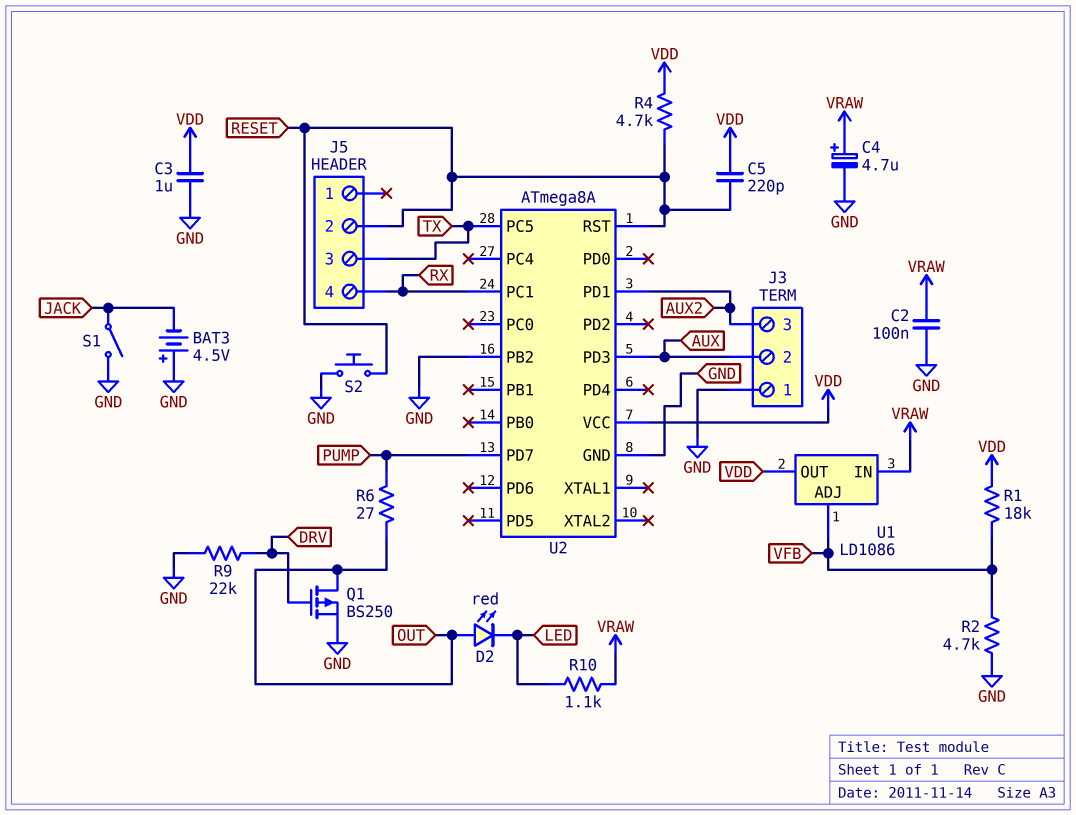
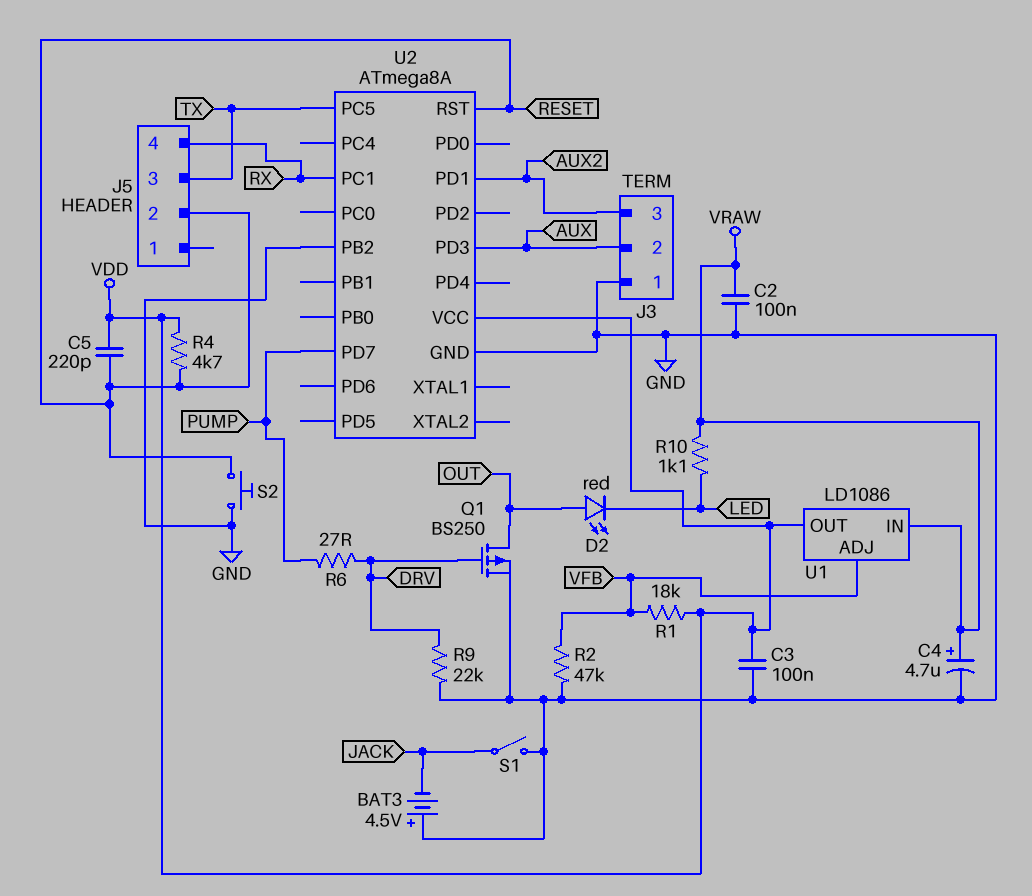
C3: 1uF (GND, VDD) -> 100nF (GND, VDD)
R2: 4.7k (GND, VFB) -> 47k (GND, VFB)
R6: 27 (OUT, PUMP) -> 27 (DRV, PUMP)

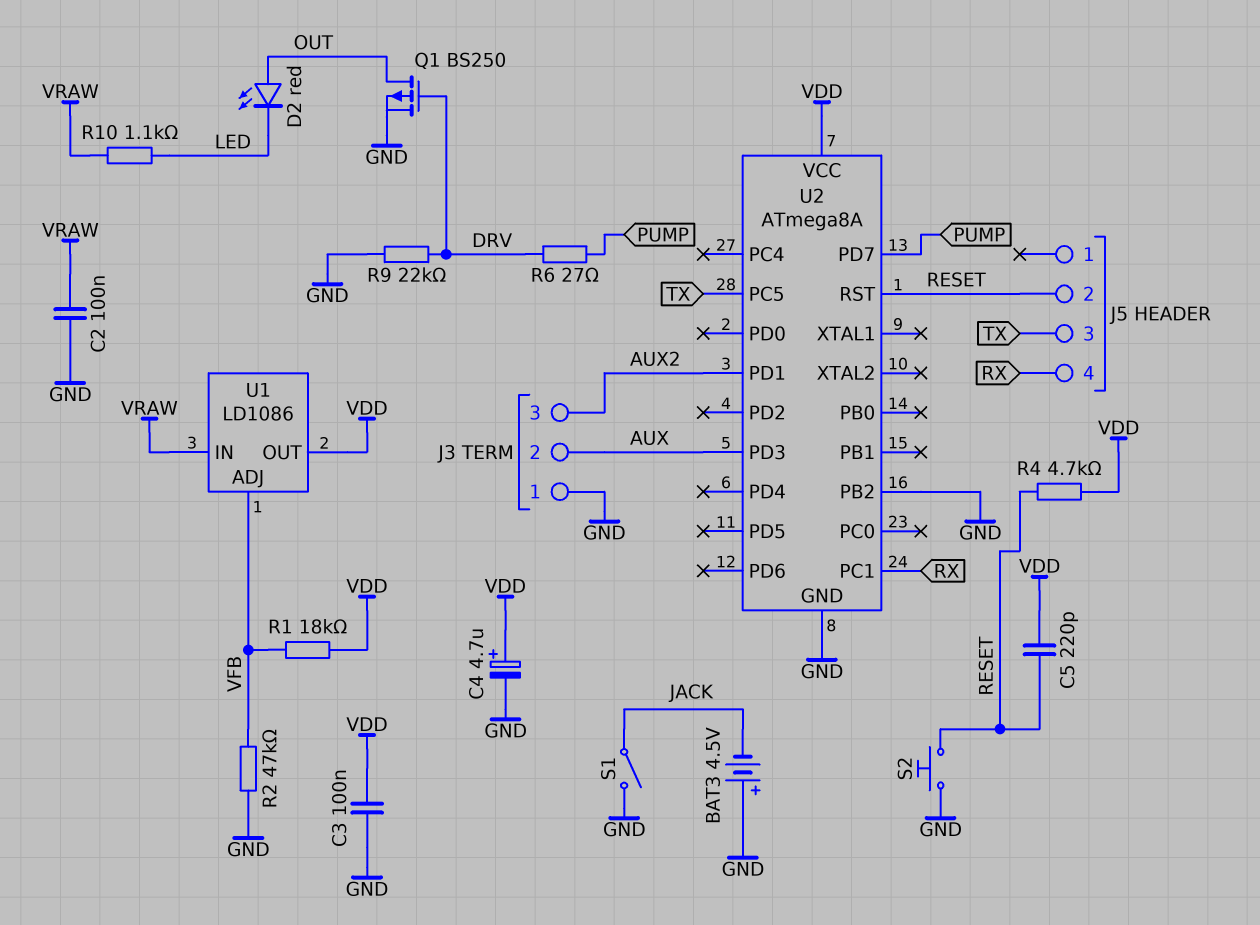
C4: 4.7uF (plus VRAW, minus GND) -> 4.7uF (plus VDD, minus GND)

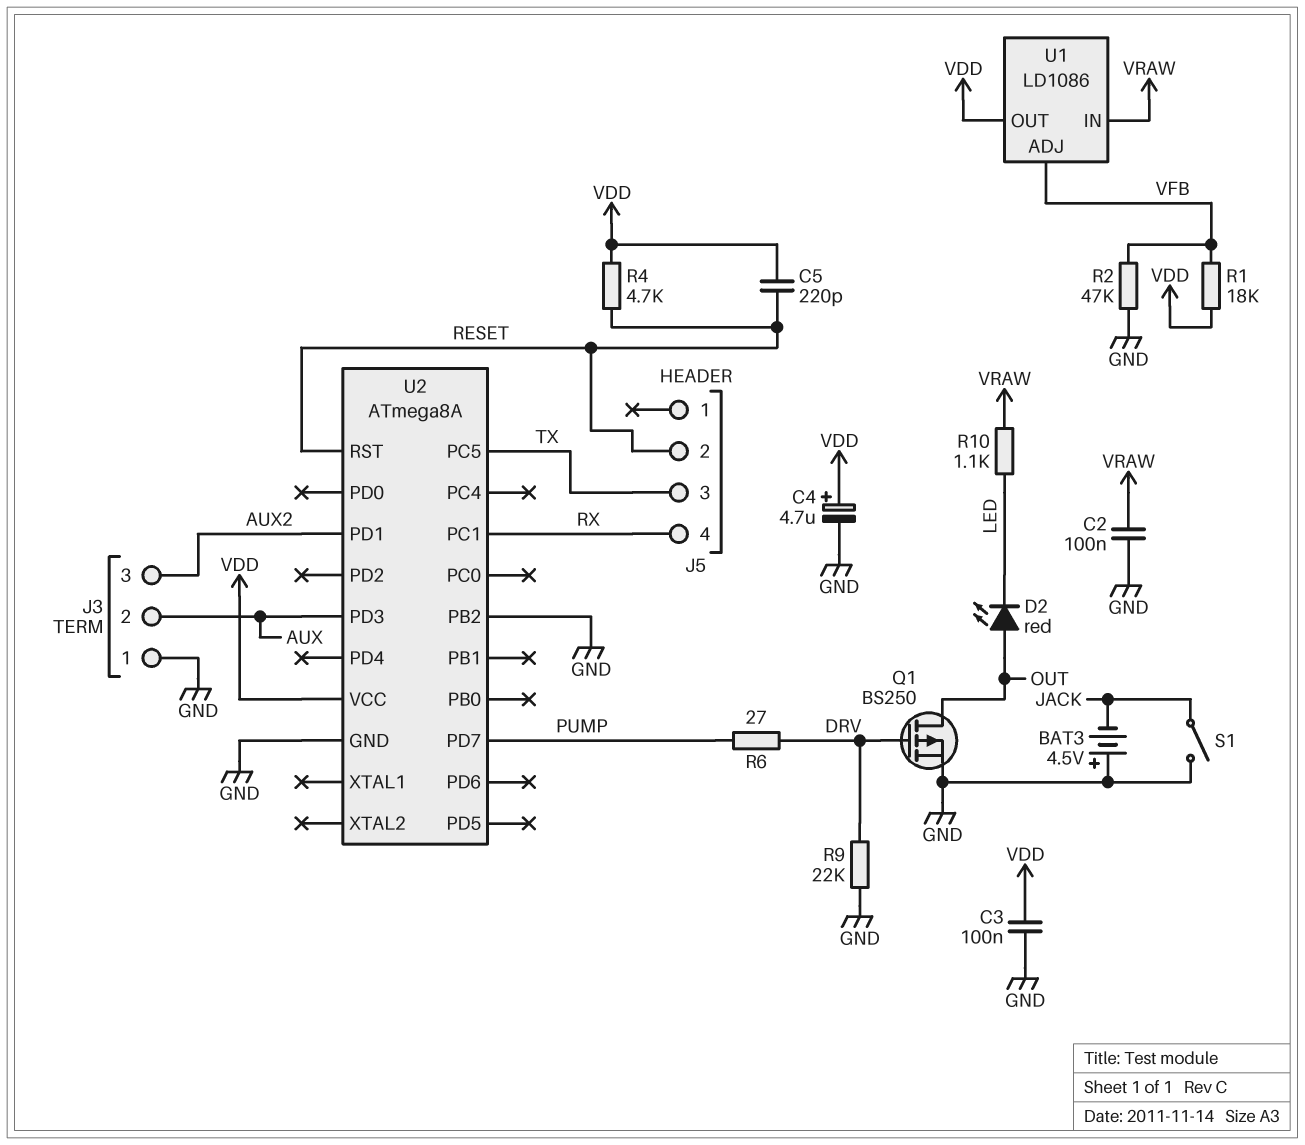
S2: button (GND, RESET) -> none

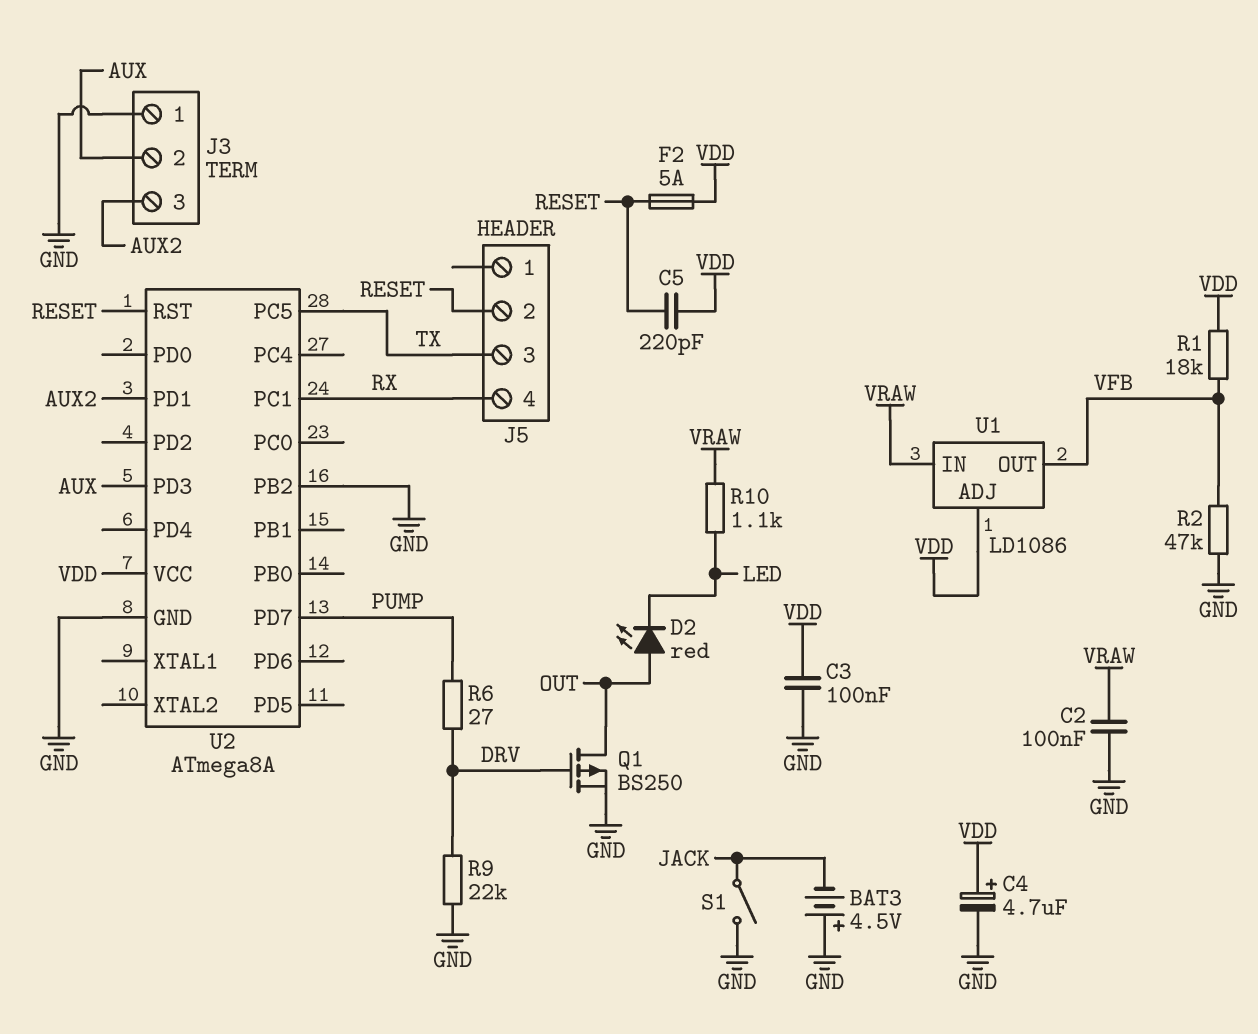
F2: none -> 5A (RESET, VDD)
R4: 4.7k (RESET, VDD) -> none
U1 pin ADJ: VFB -> VDD
U1 pin OUT: VDD -> VFB

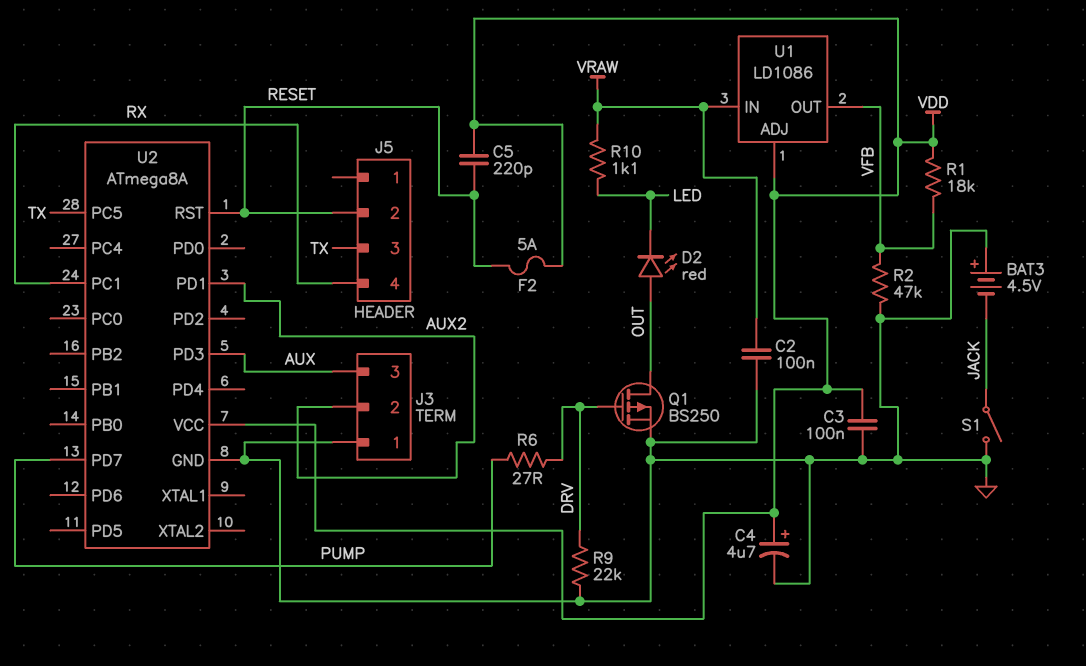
J3 pin 2: AUX -> AUX2
J3 pin 3: AUX2 -> AUX
U2 pin PB2: GND -> none

